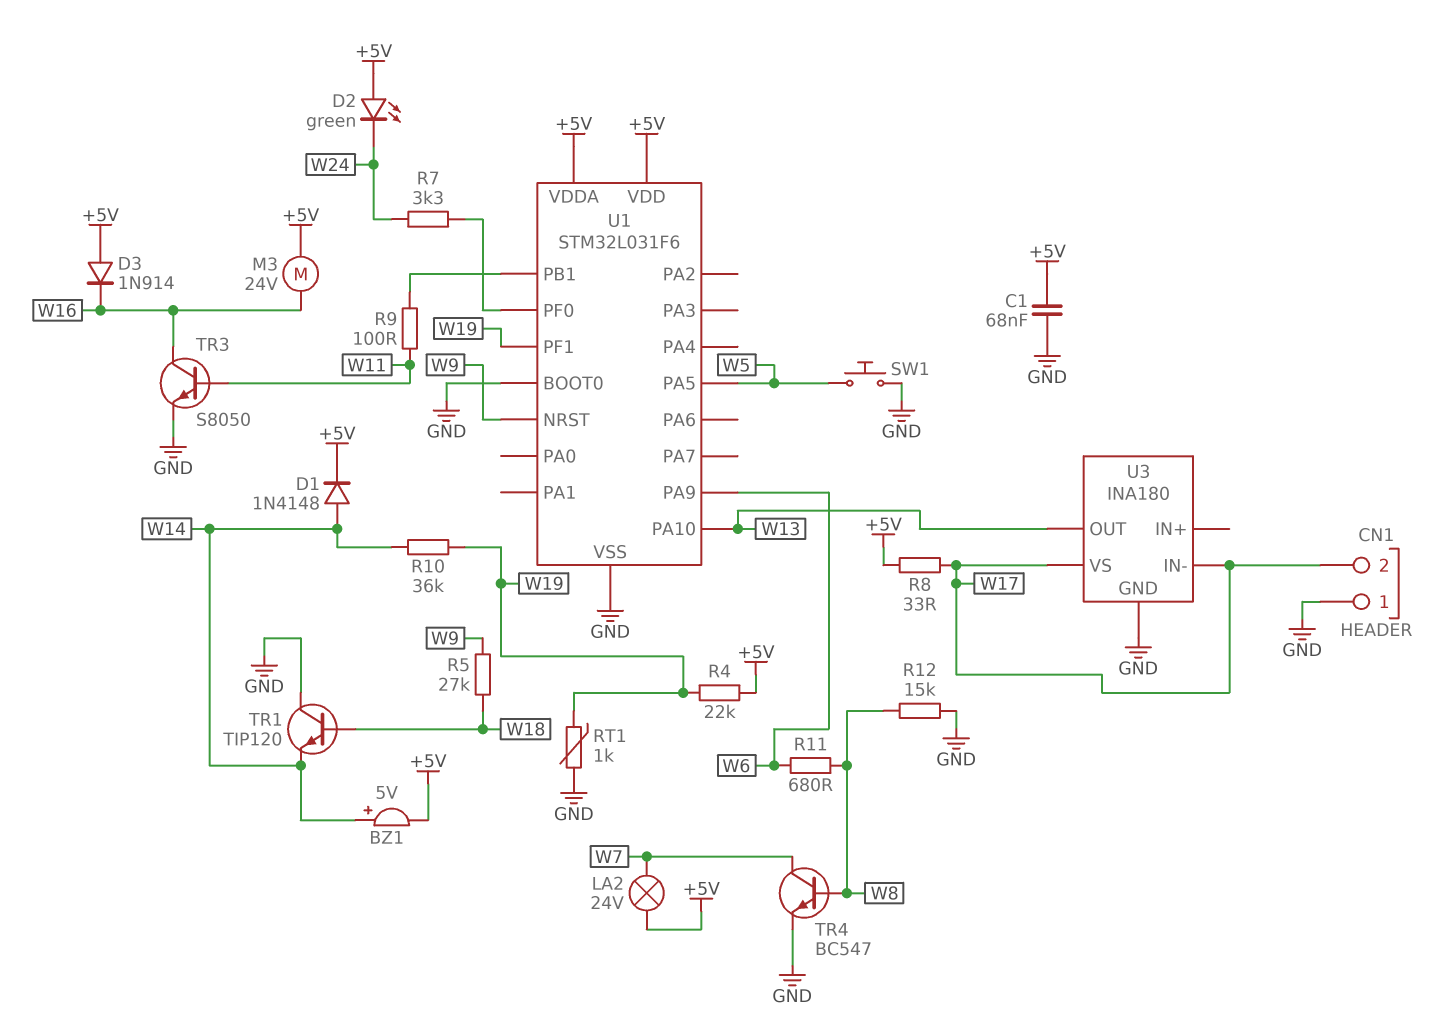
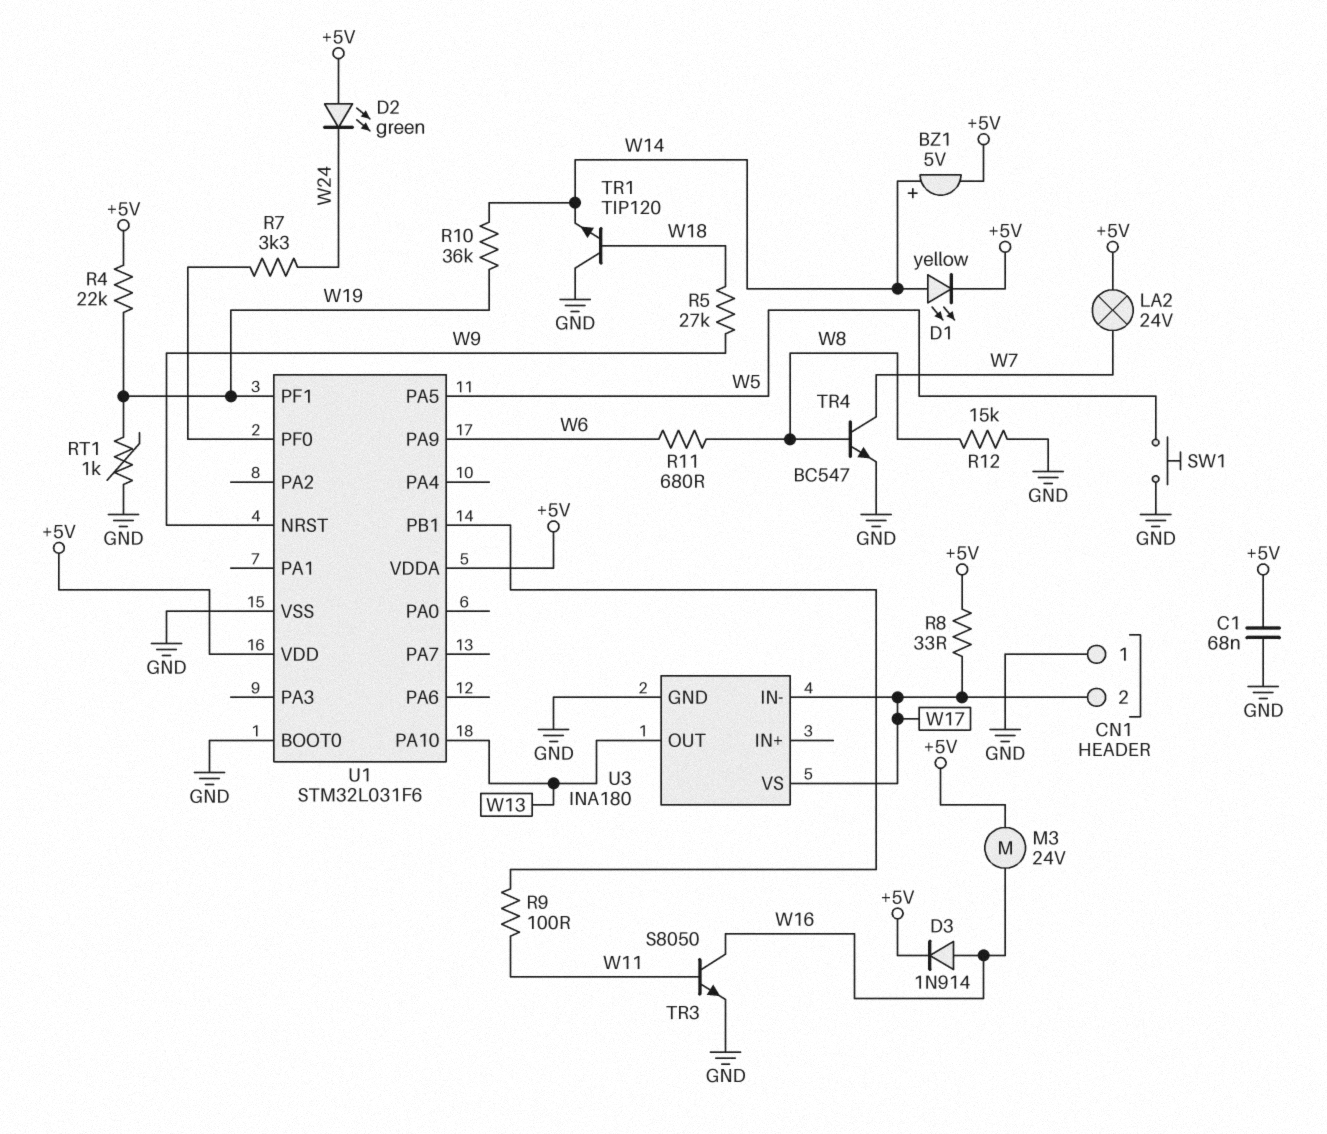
D1: diode 1N4148 (A W14, K +5V) -> LED yellow (A W14, K +5V)
D3: diode 1N914 (A +5V, K W16) -> diode 1N914 (A W16, K +5V)

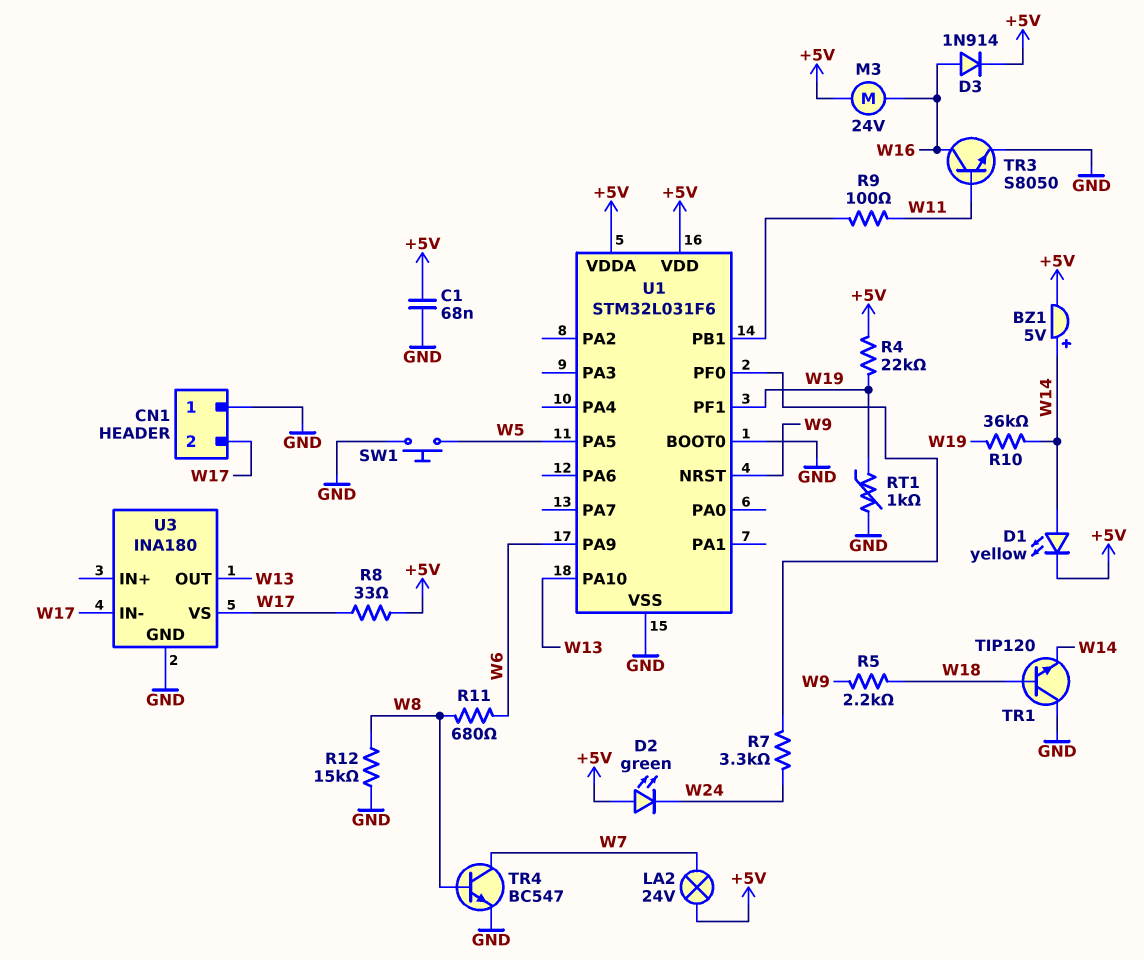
R5: 27k (W9, W18) -> 2.2k (W9, W18)

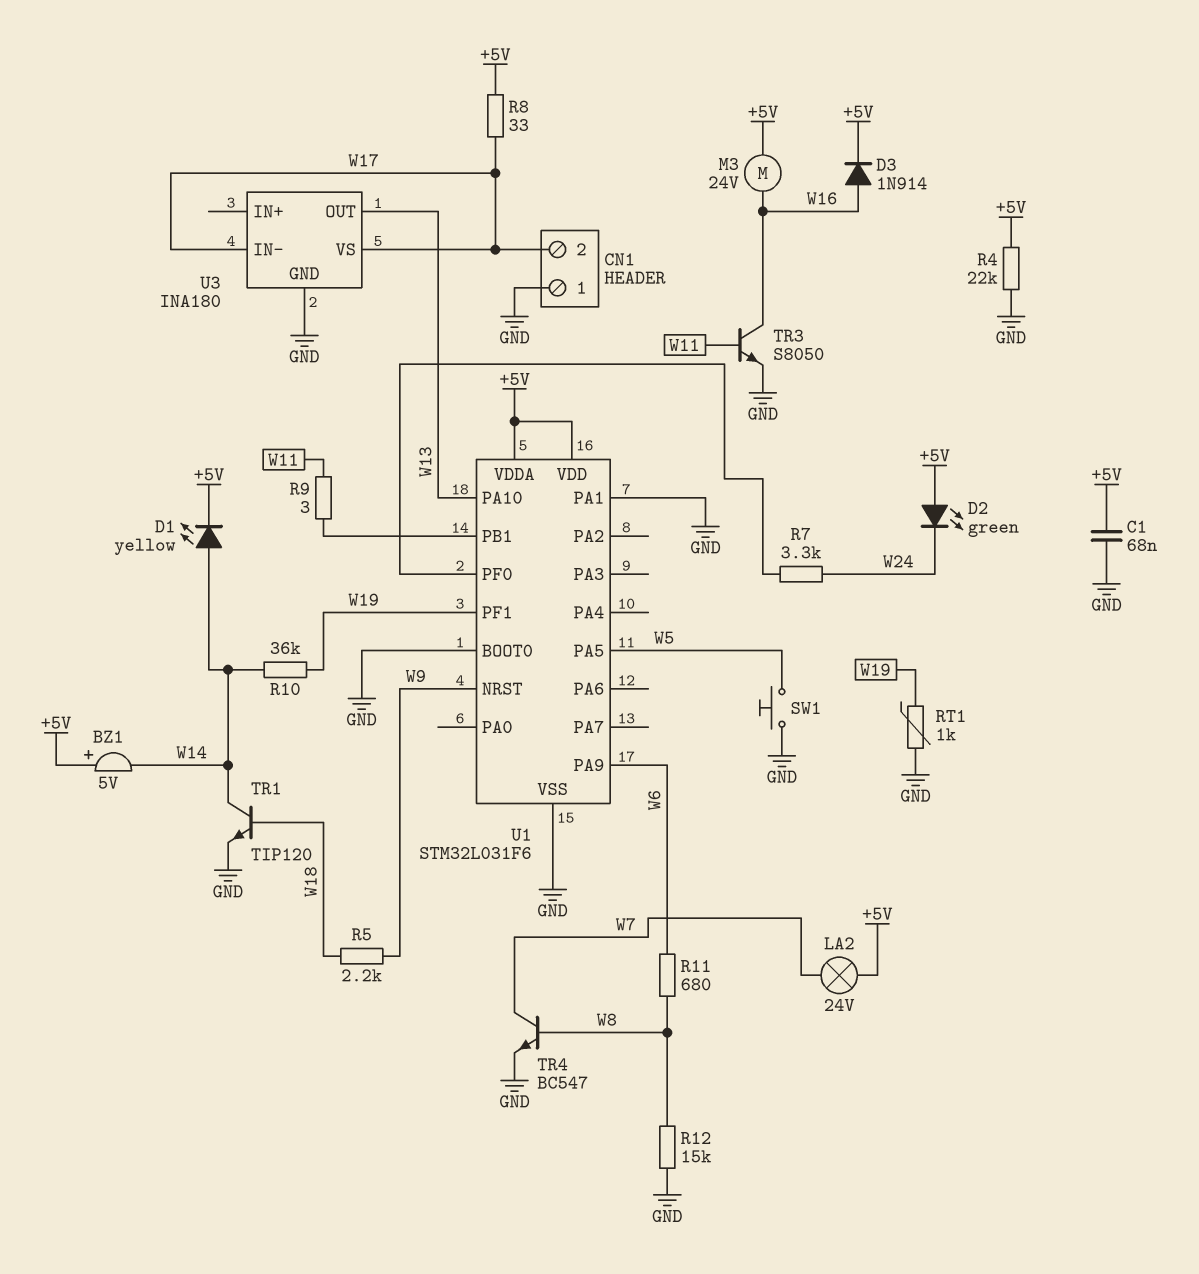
BZ1: buzzer 5V (plus W14, minus +5V) -> buzzer 5V (plus +5V, minus W14)
R4: 22k (+5V, W19) -> 22k (+5V, GND)
R9: 100 (U1/PB1, W11) -> 3 (U1/PB1, W11)
TR1: NPN TIP120 (B W18, C GND, E W14) -> NPN TIP120 (B W18, C W14, E GND)
U1 pin PA1: none -> GND

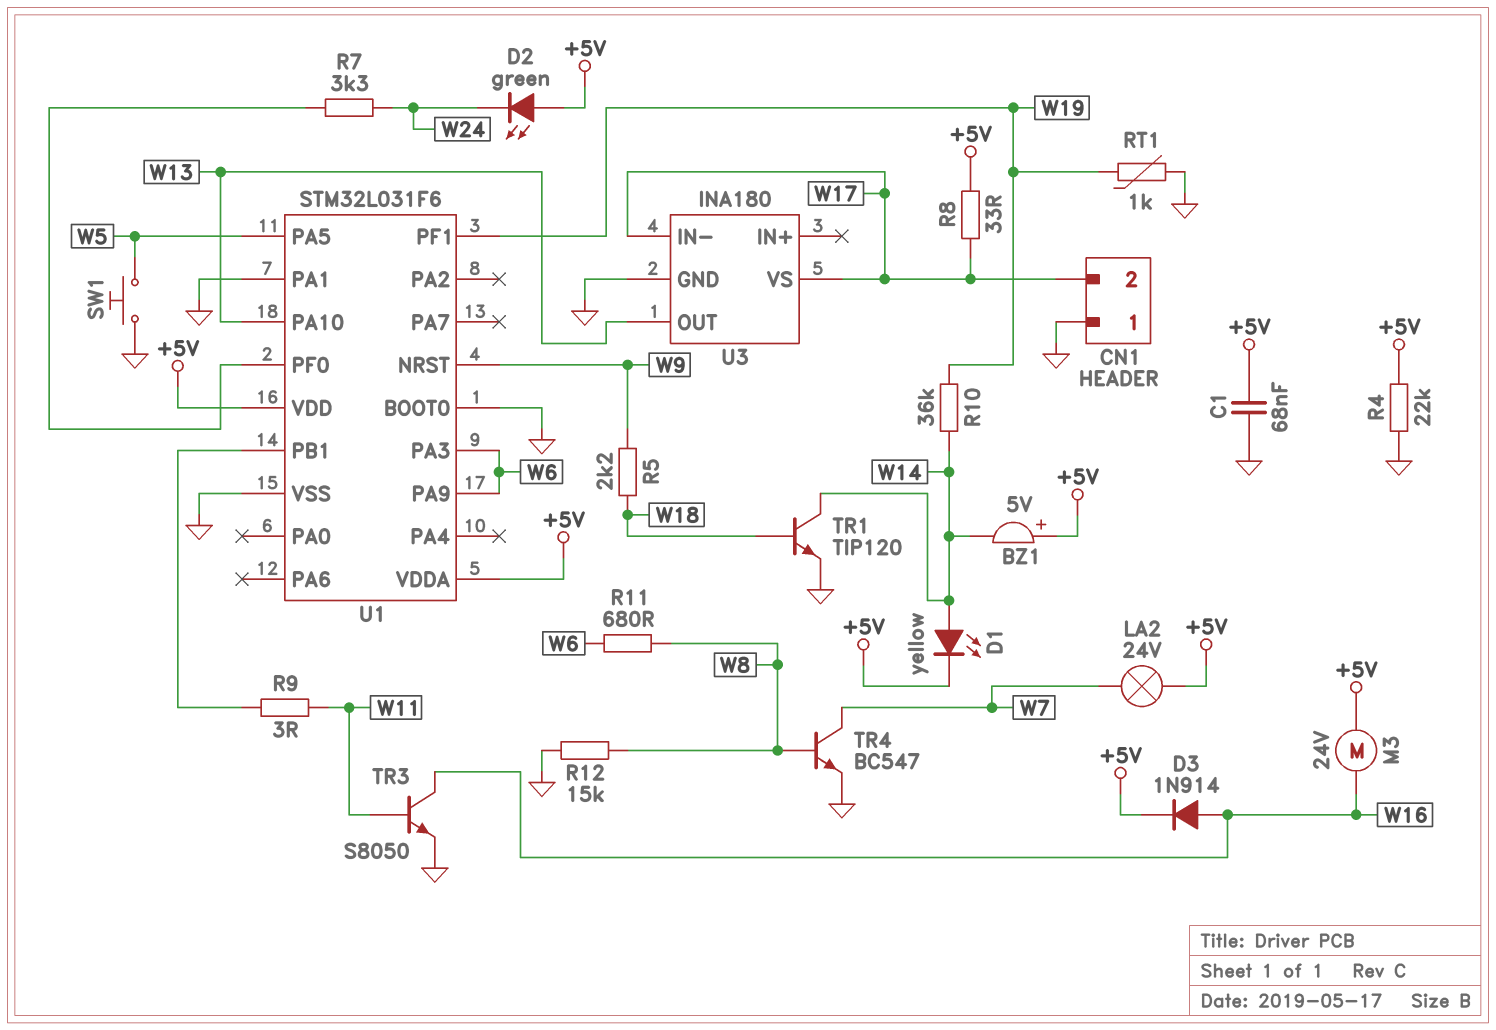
U1 pin PA3: none -> W6

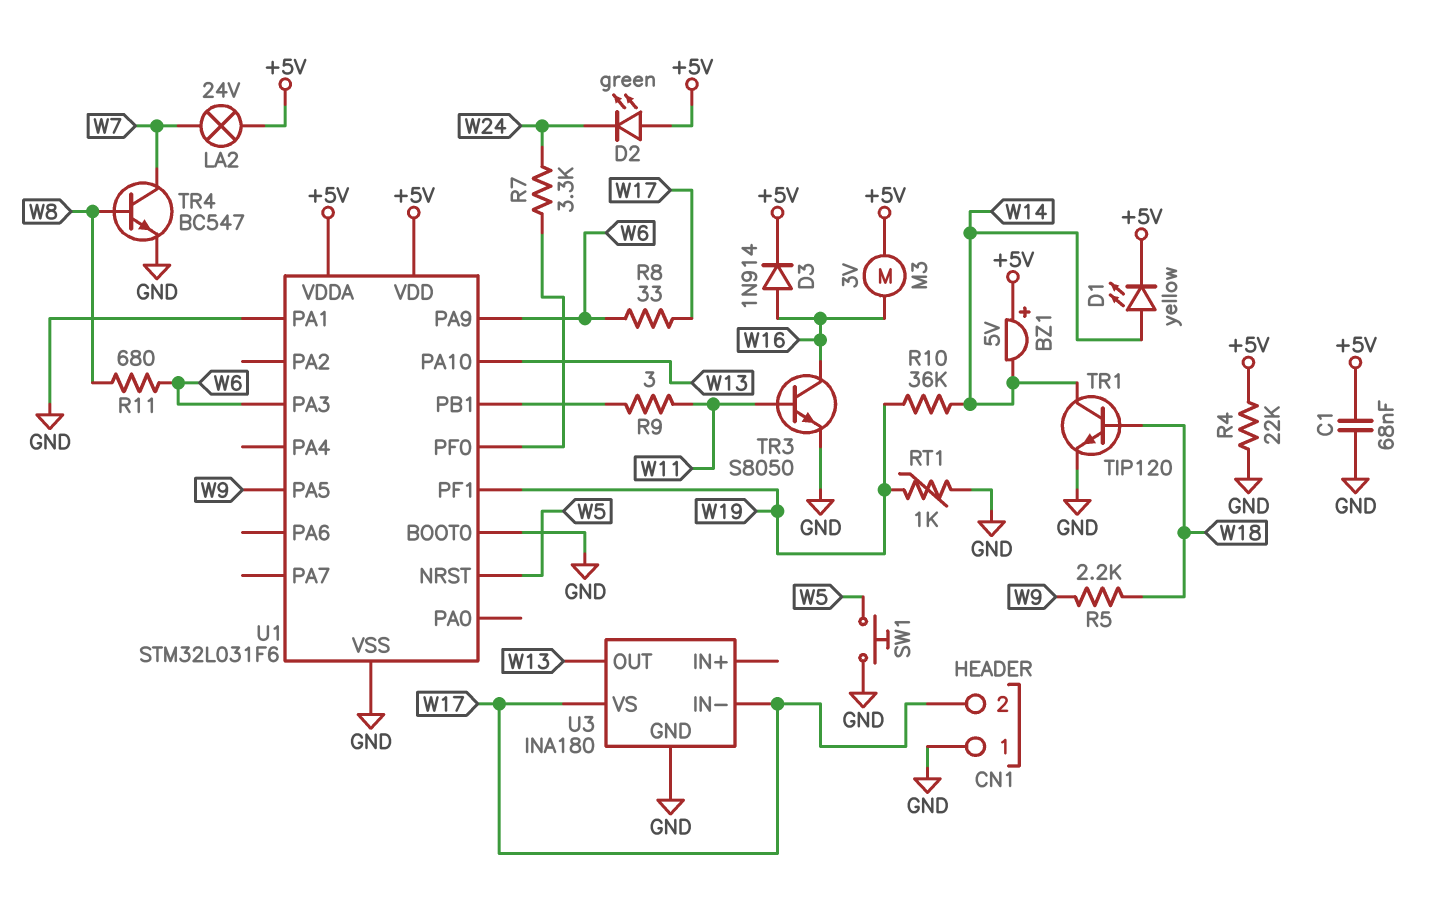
M3: motor 24V (+5V, W16) -> motor 3V (+5V, W16)
R8: 33 (+5V, W17) -> 33 (W6, W17)
R12: 15k (GND, W8) -> none
U1 pin NRST: W9 -> W5
U1 pin PA5: W5 -> W9

